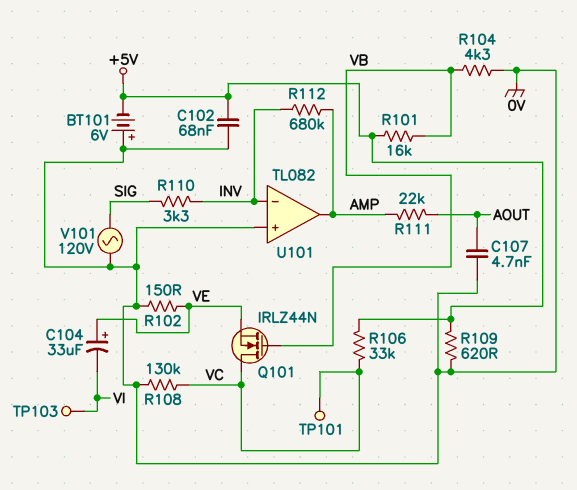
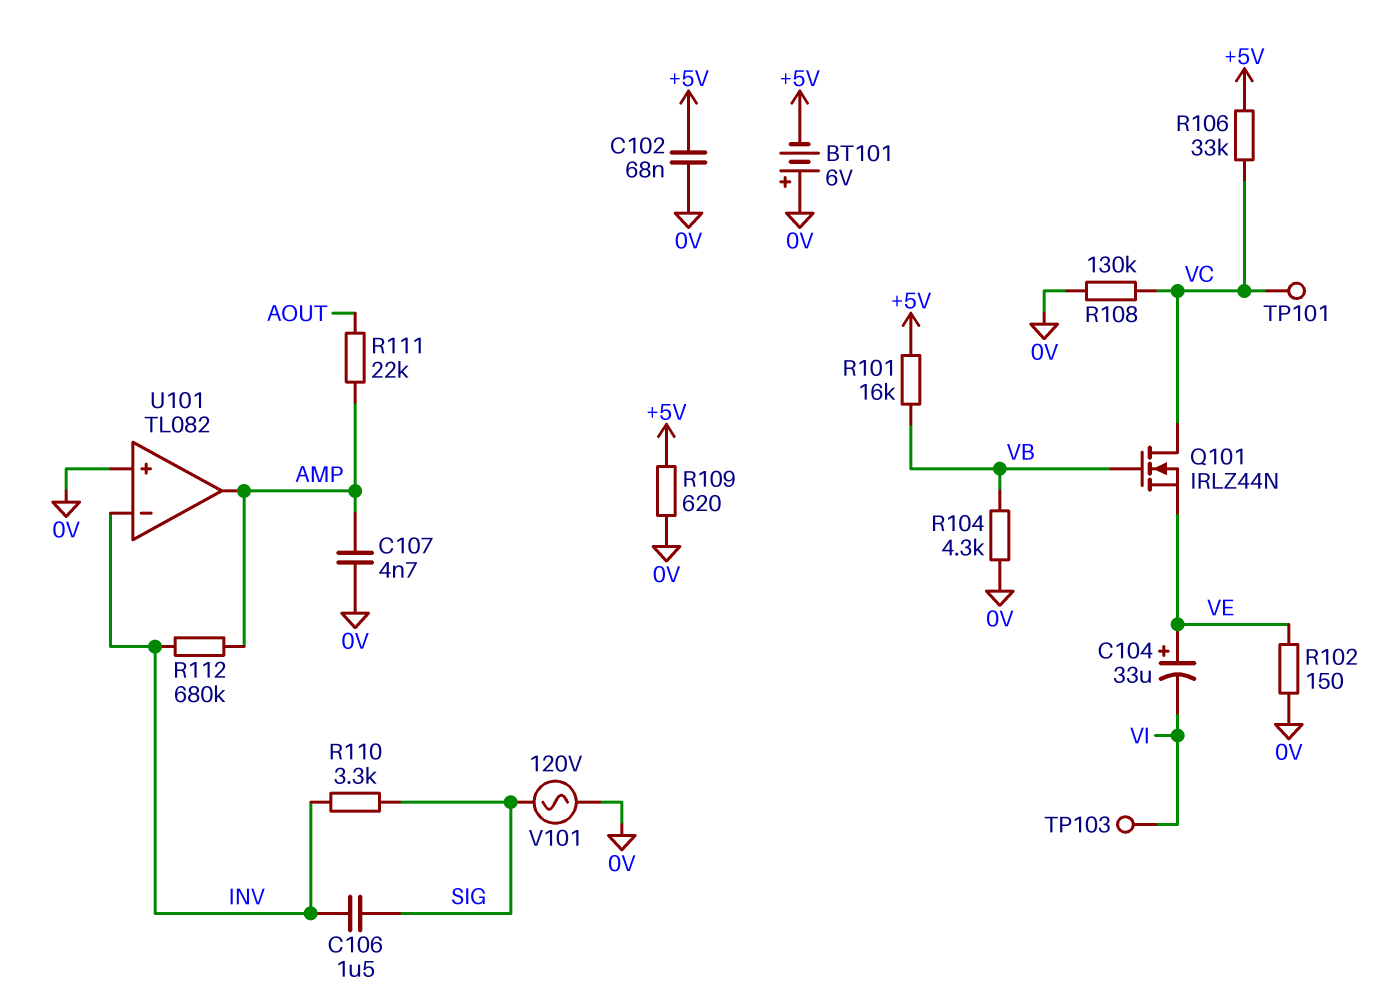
C106: none -> 1.5uF (INV, SIG)
C107: 4.7nF (0V, AOUT) -> 4.7nF (0V, AMP)

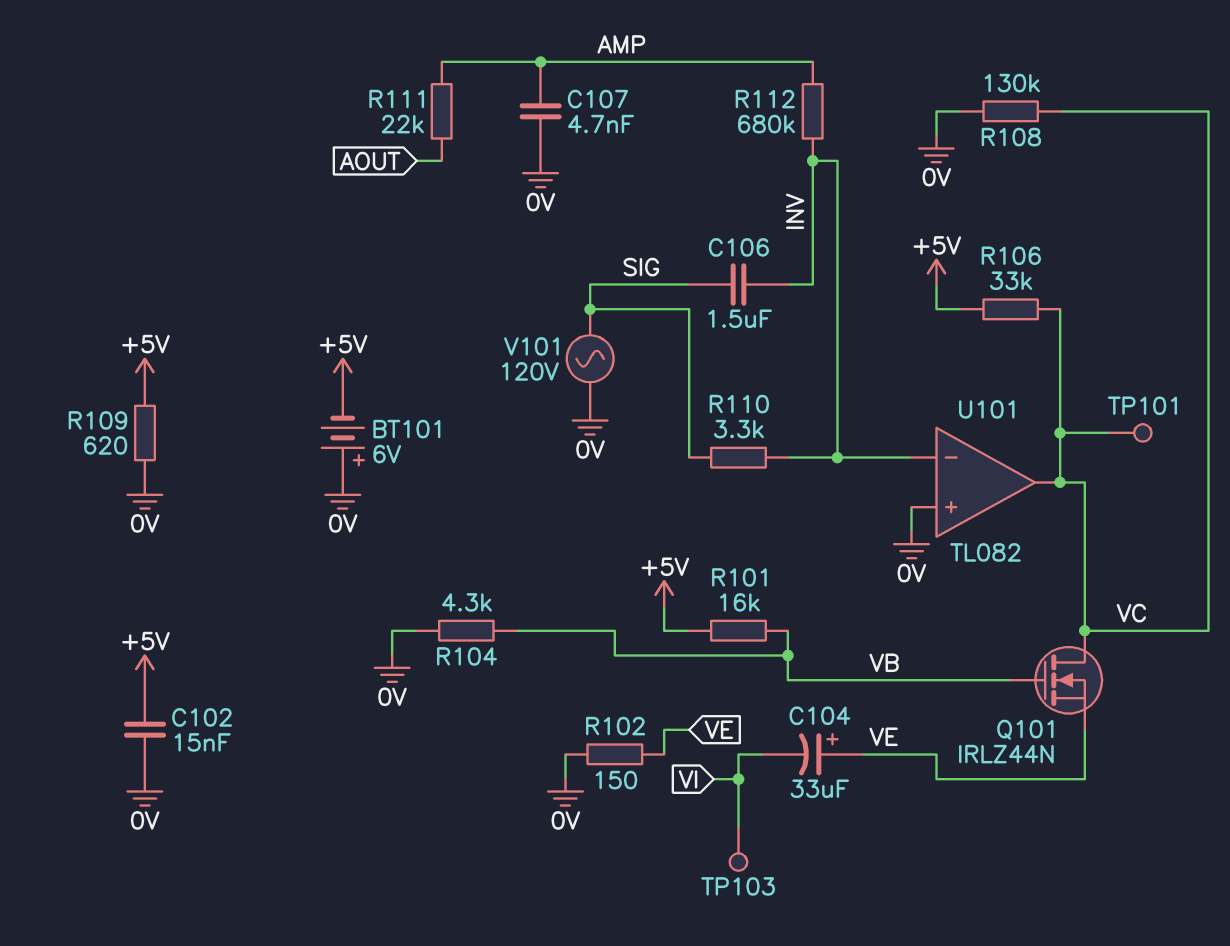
C102: 68nF (+5V, 0V) -> 15nF (+5V, 0V)
U101 pin out: AMP -> VC

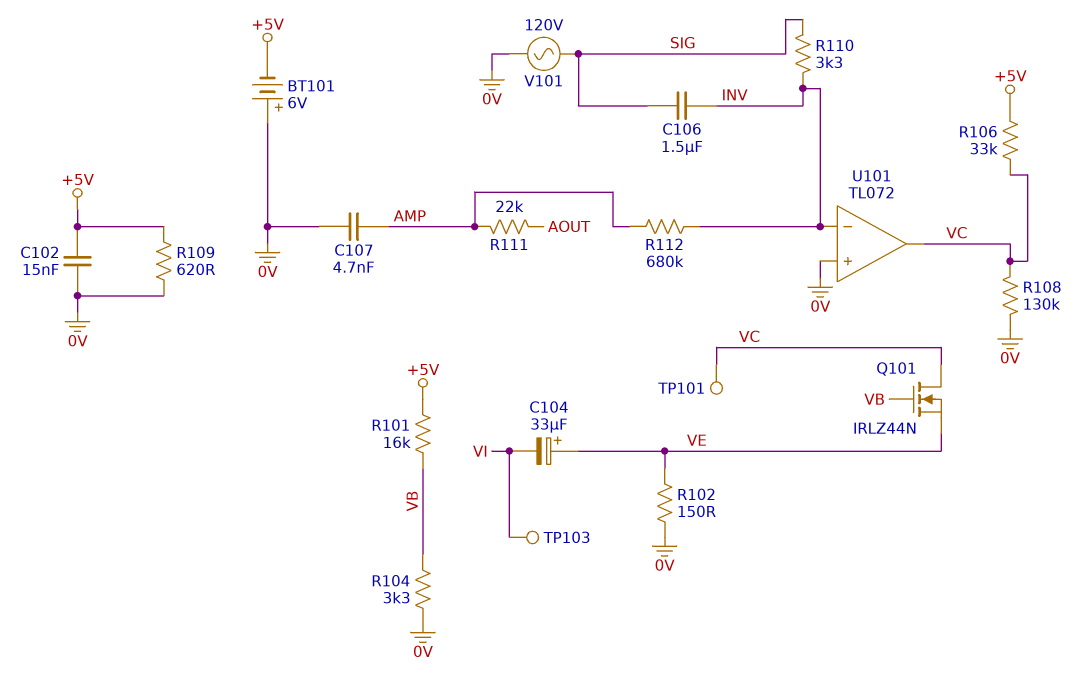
R104: 4.3k (0V, VB) -> 3.3k (0V, VB)
U101: TL082 -> TL072

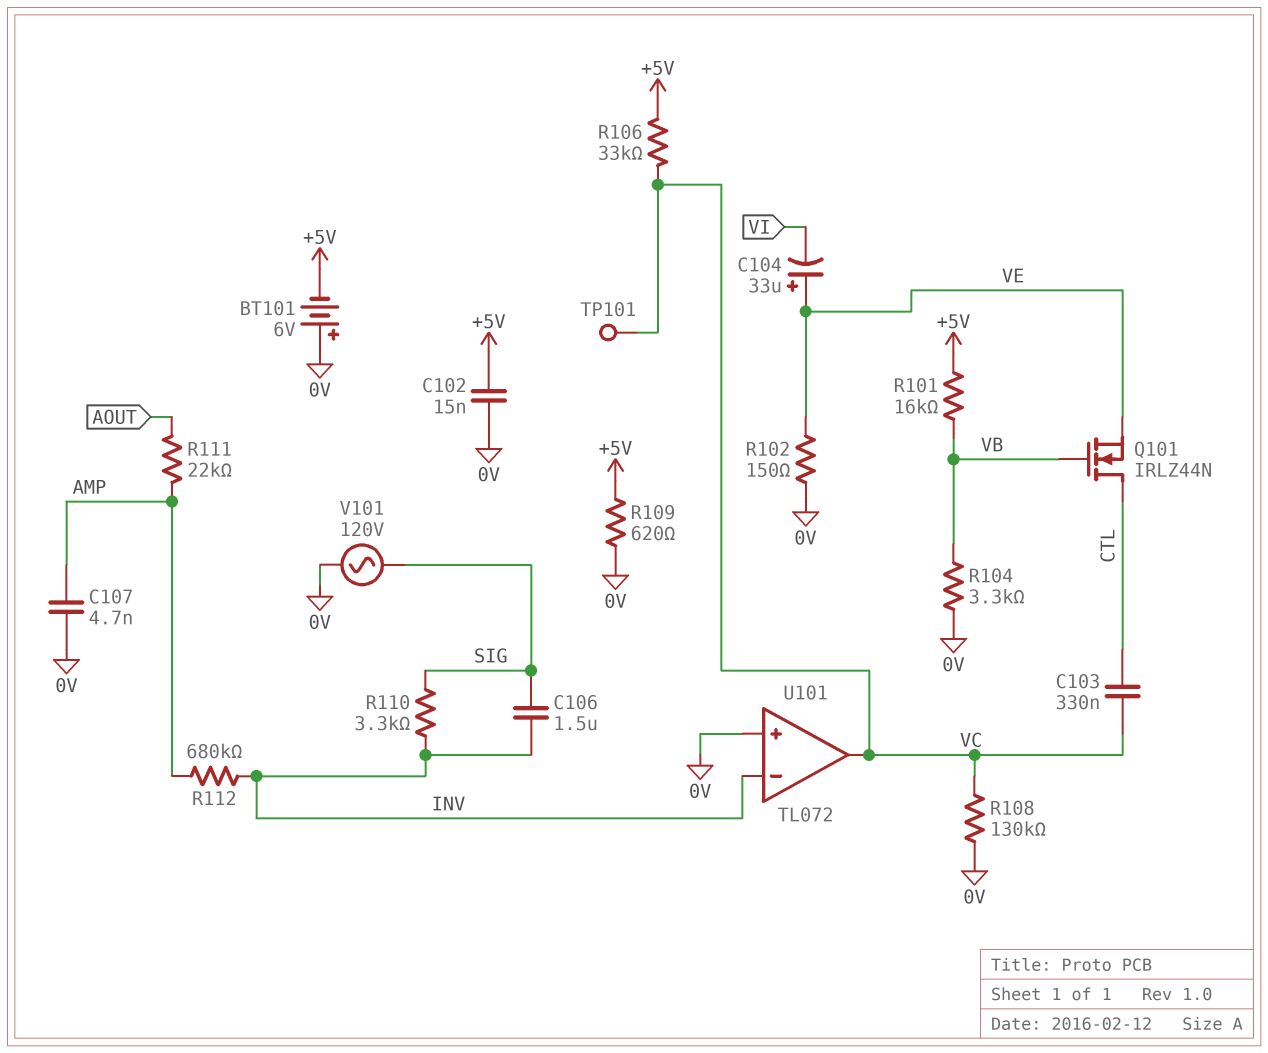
C103: none -> 330nF (CTL, VC)
Q101: NMOS IRLZ44N (G VB, D VC, S VE) -> NMOS IRLZ44N (G VB, D CTL, S VE)
TP103: test point (VI) -> none

